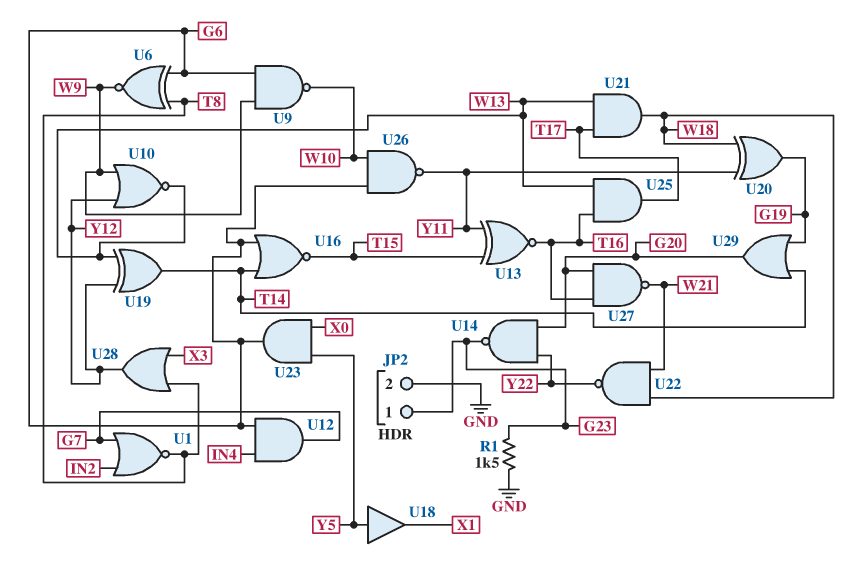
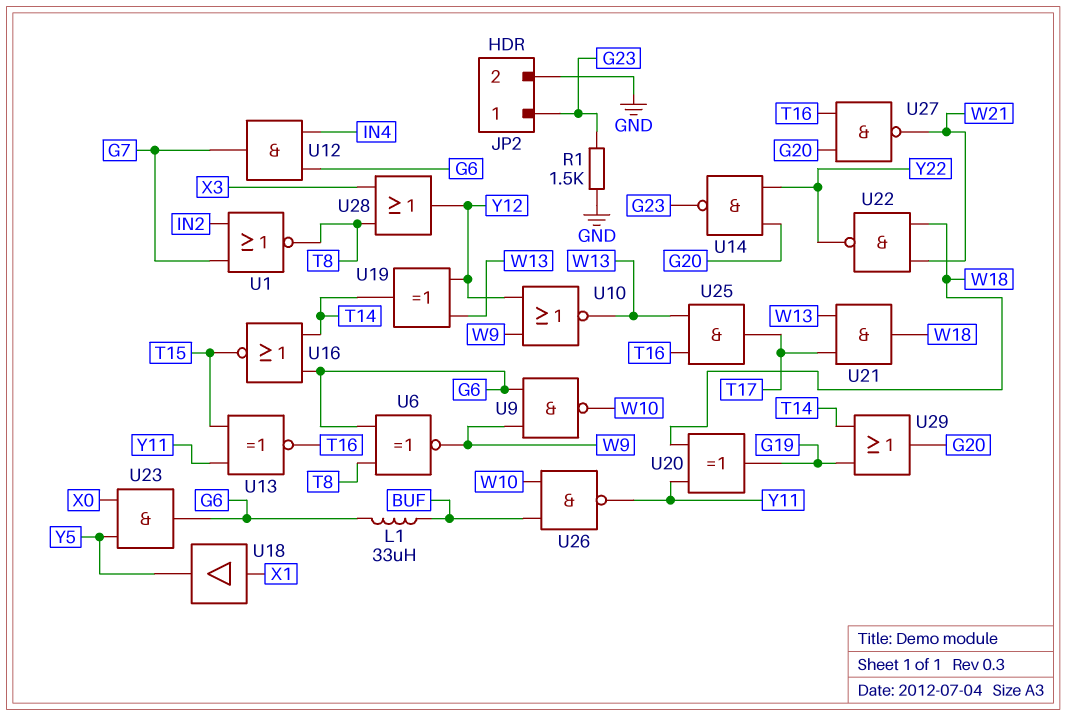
L1: none -> 33uH (BUF, G6)
U18: buffer (in Y5, out X1) -> buffer (in X1, out Y5)
U26: NAND (in G6, in W10, out Y11) -> NAND (in BUF, in W10, out Y11)

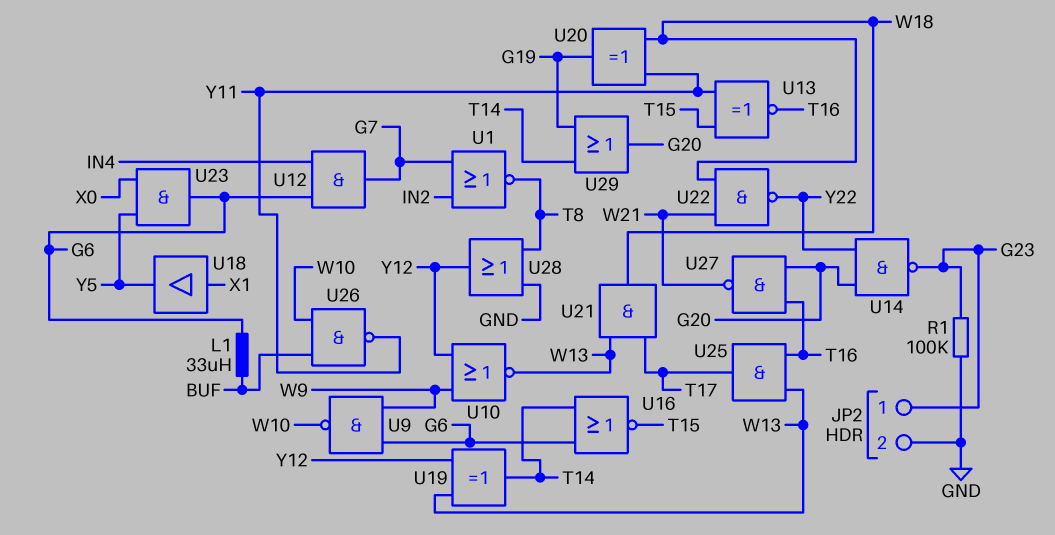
R1: 1.5k (G23, GND) -> 100k (G23, GND)
U6: XNOR (in G6, in T8, out W9) -> none
U28: OR (in T8, in X3, out Y12) -> OR (in GND, in T8, out Y12)

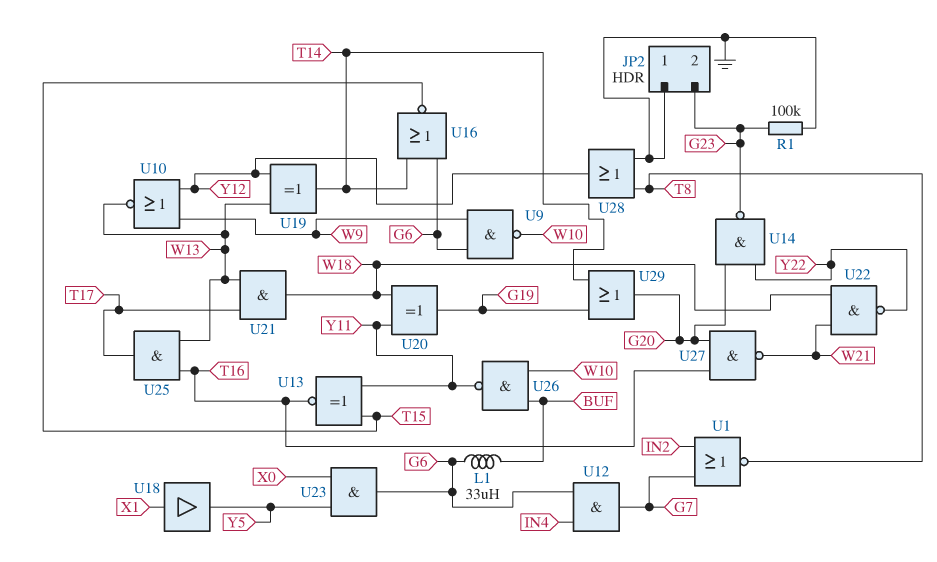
JP2 pin 1: G23 -> GND
JP2 pin 2: GND -> G23

